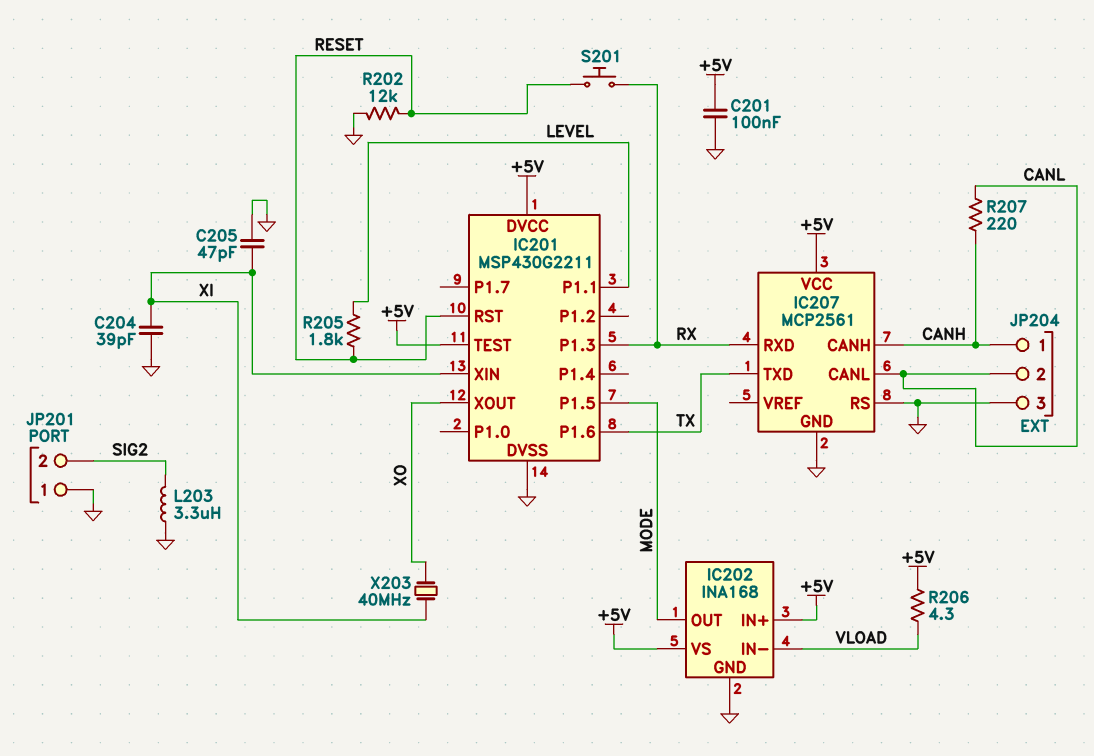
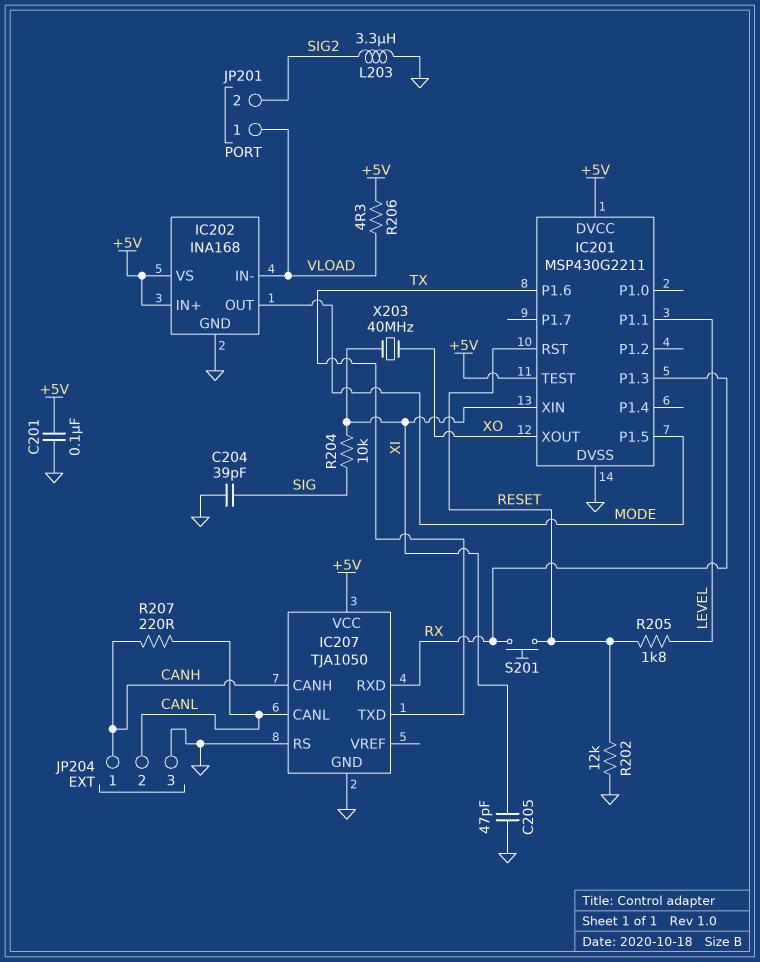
C204: 39pF (GND, XI) -> 39pF (GND, SIG)
IC207: MCP2561 -> TJA1050
JP201 pin 1: GND -> VLOAD
R204: none -> 10k (SIG, XI)

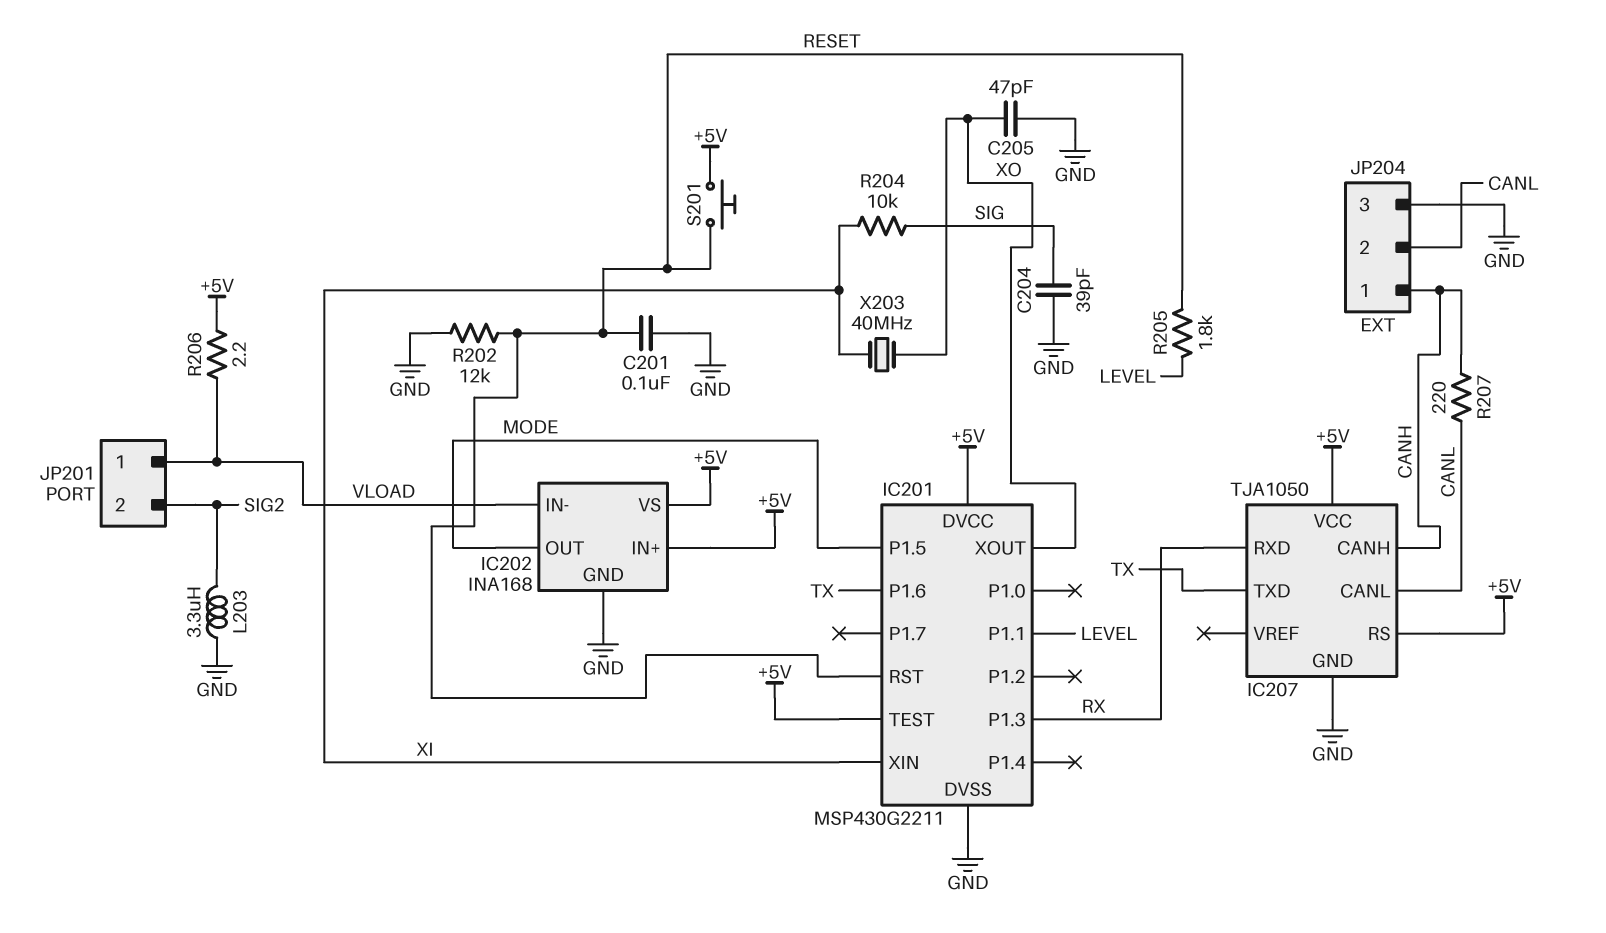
C201: 100nF (+5V, GND) -> 100nF (GND, RESET)
C205: 47pF (GND, XI) -> 47pF (GND, XO)
IC207 pin RS: GND -> +5V
R206: 4.3 (+5V, VLOAD) -> 2.2 (+5V, VLOAD)
S201: button (RESET, RX) -> button (+5V, RESET)

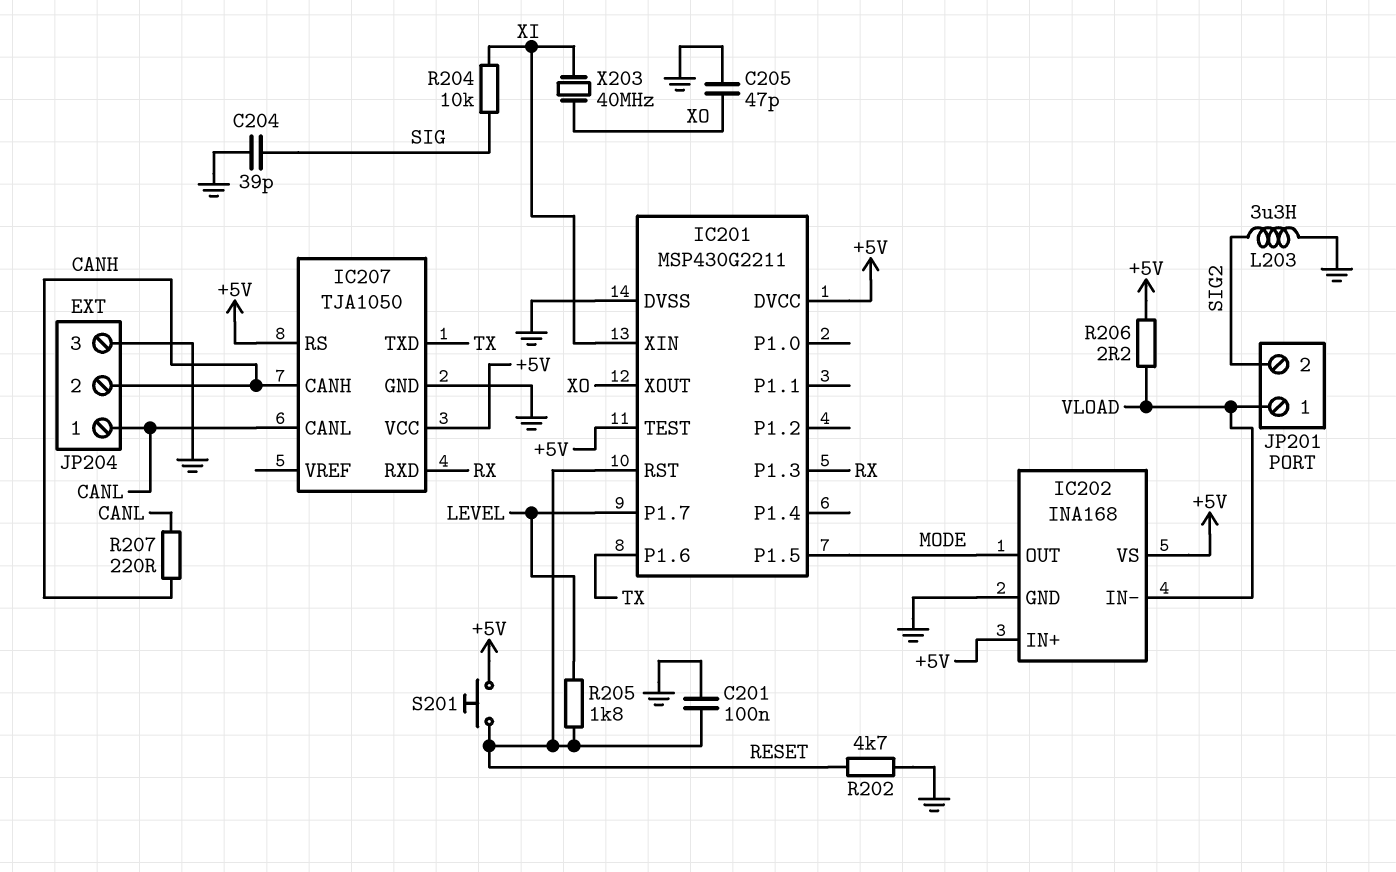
IC201 pin P1.1: LEVEL -> none
IC201 pin P1.7: none -> LEVEL
JP204 pin 1: CANH -> CANL
JP204 pin 2: CANL -> CANH
R202: 12k (GND, RESET) -> 4.7k (GND, RESET)

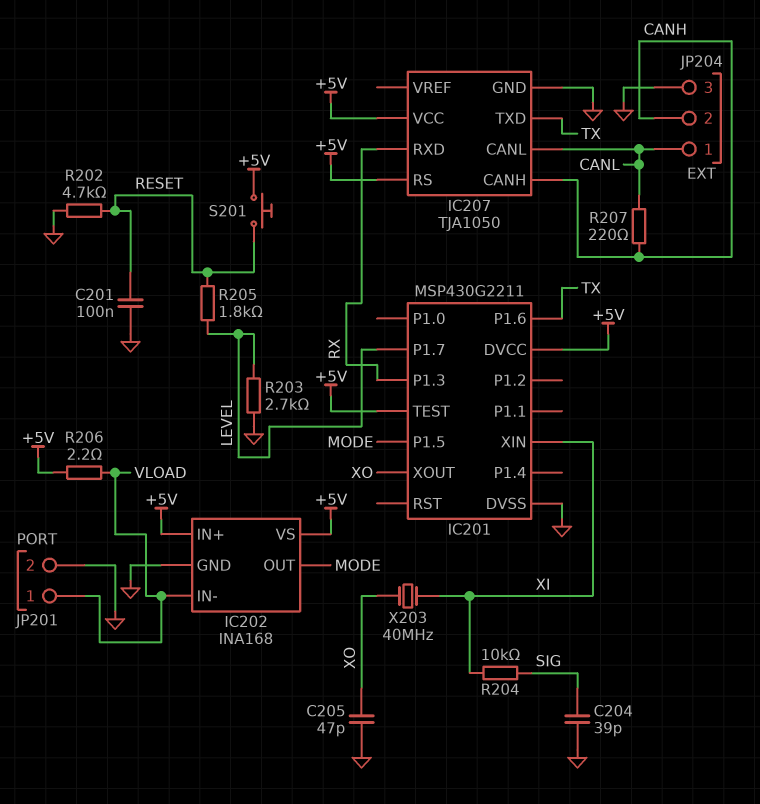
IC201 pin RST: RESET -> none
JP201 pin 2: SIG2 -> GND
L203: 3.3uH (GND, SIG2) -> none
R203: none -> 2.7k (GND, LEVEL)

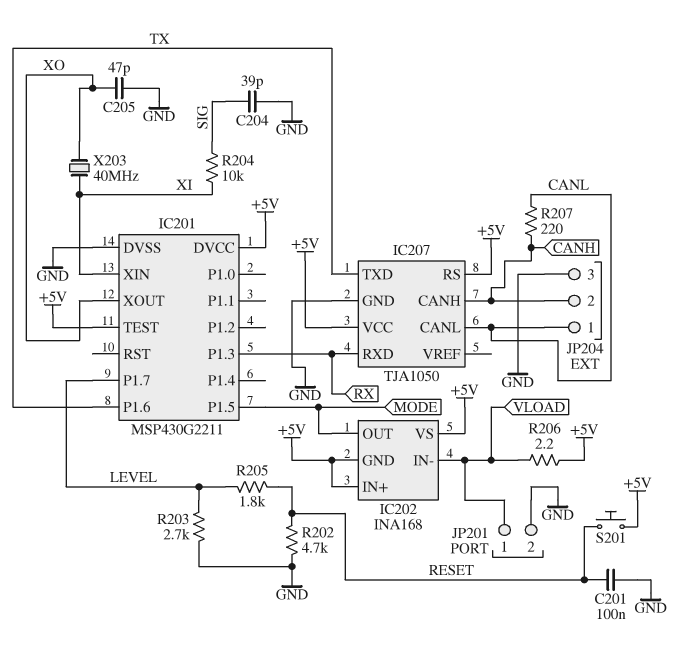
IC202 pin GND: GND -> +5V

